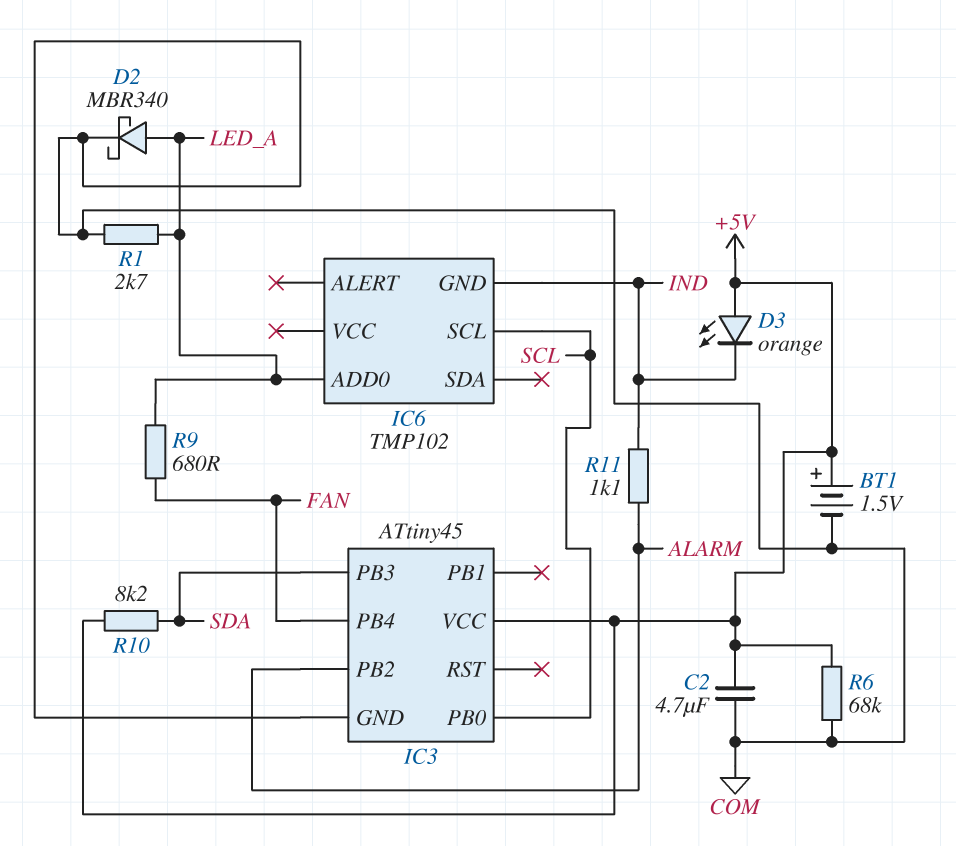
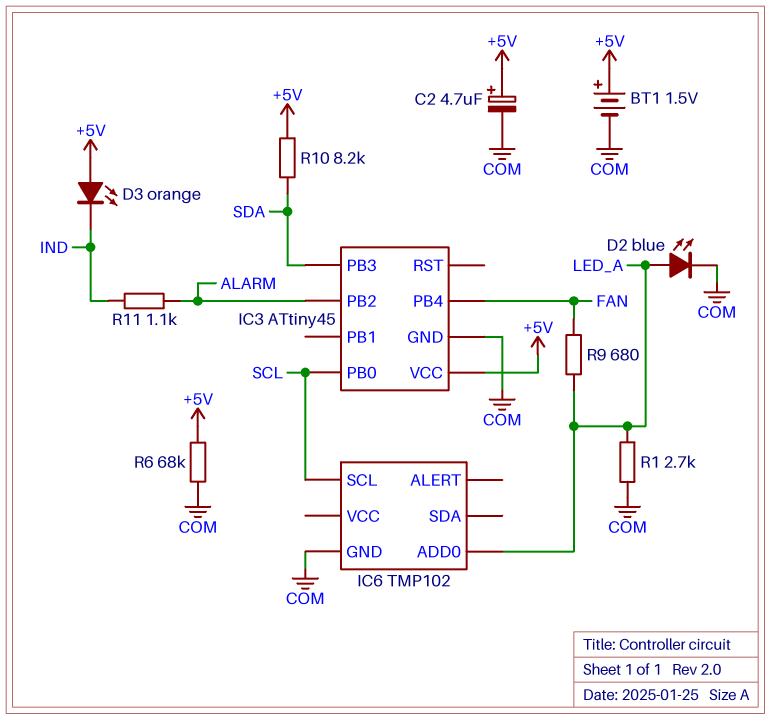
C2: 4.7uF (+5V, COM) -> 4.7uF (plus +5V, minus COM)
D2: schottky MBR340 (A LED_A, K COM) -> LED blue (A LED_A, K COM)
IC6 pin GND: IND -> COM

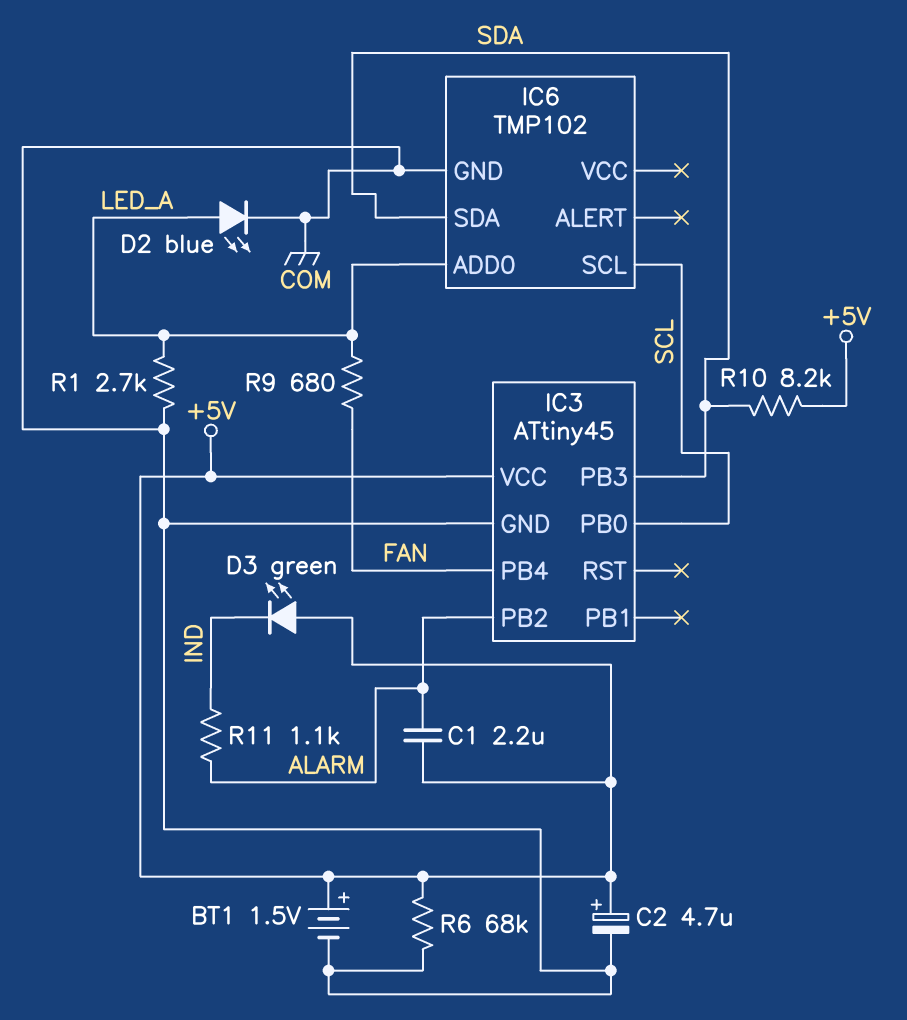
C1: none -> 2.2uF (+5V, ALARM)
D3: LED orange (A +5V, K IND) -> LED green (A +5V, K IND)
IC6 pin SDA: none -> SDA

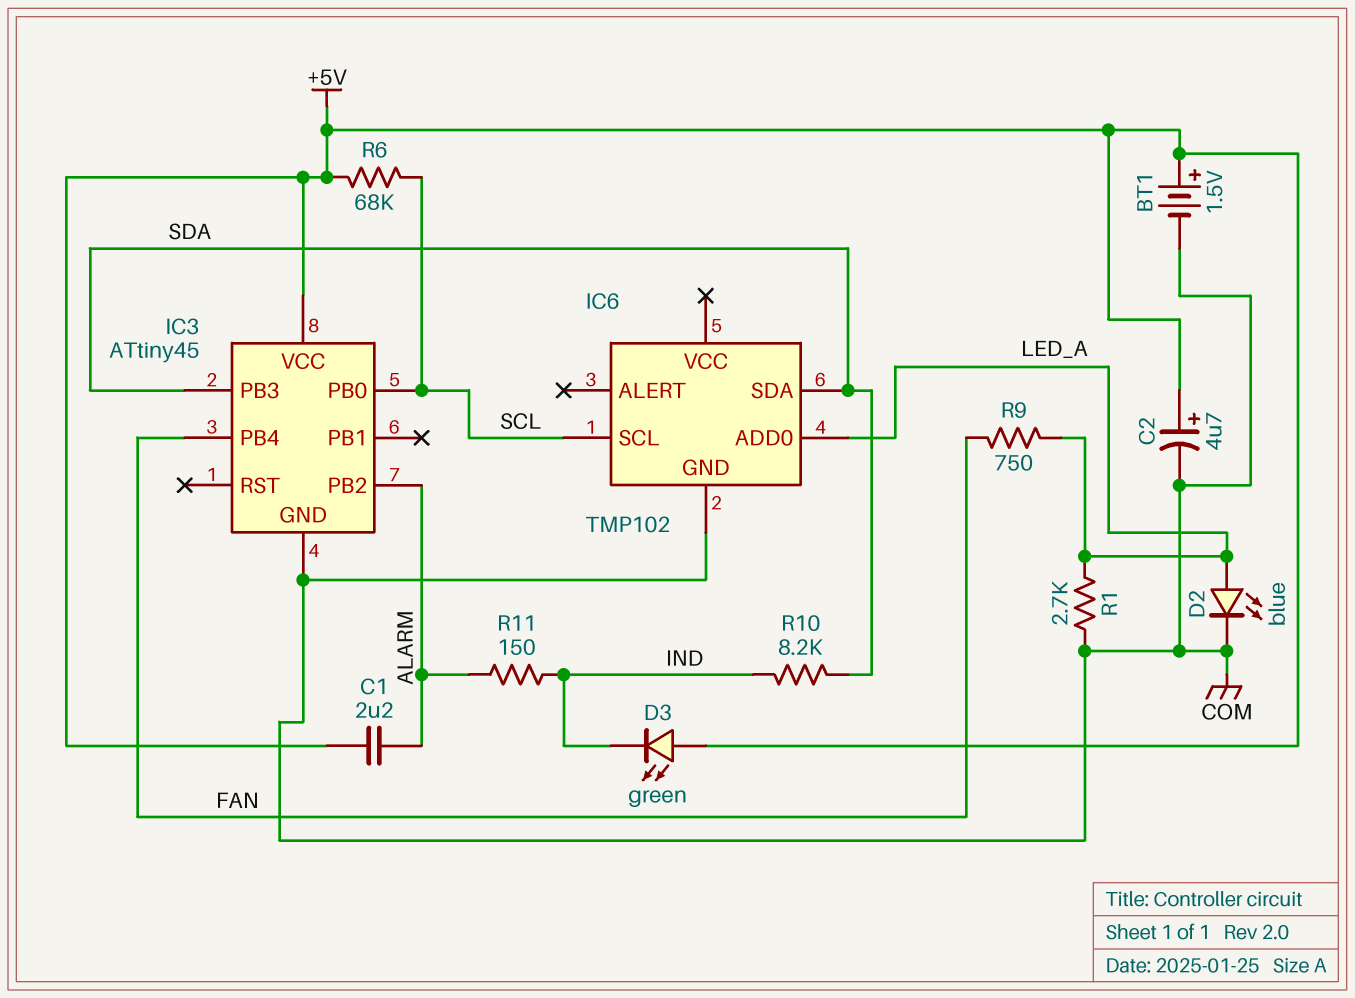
R6: 68k (+5V, COM) -> 68k (+5V, SCL)
R9: 680 (FAN, LED_A) -> 750 (FAN, LED_A)
R10: 8.2k (+5V, SDA) -> 8.2k (IND, SDA)
R11: 1.1k (ALARM, IND) -> 150 (ALARM, IND)

